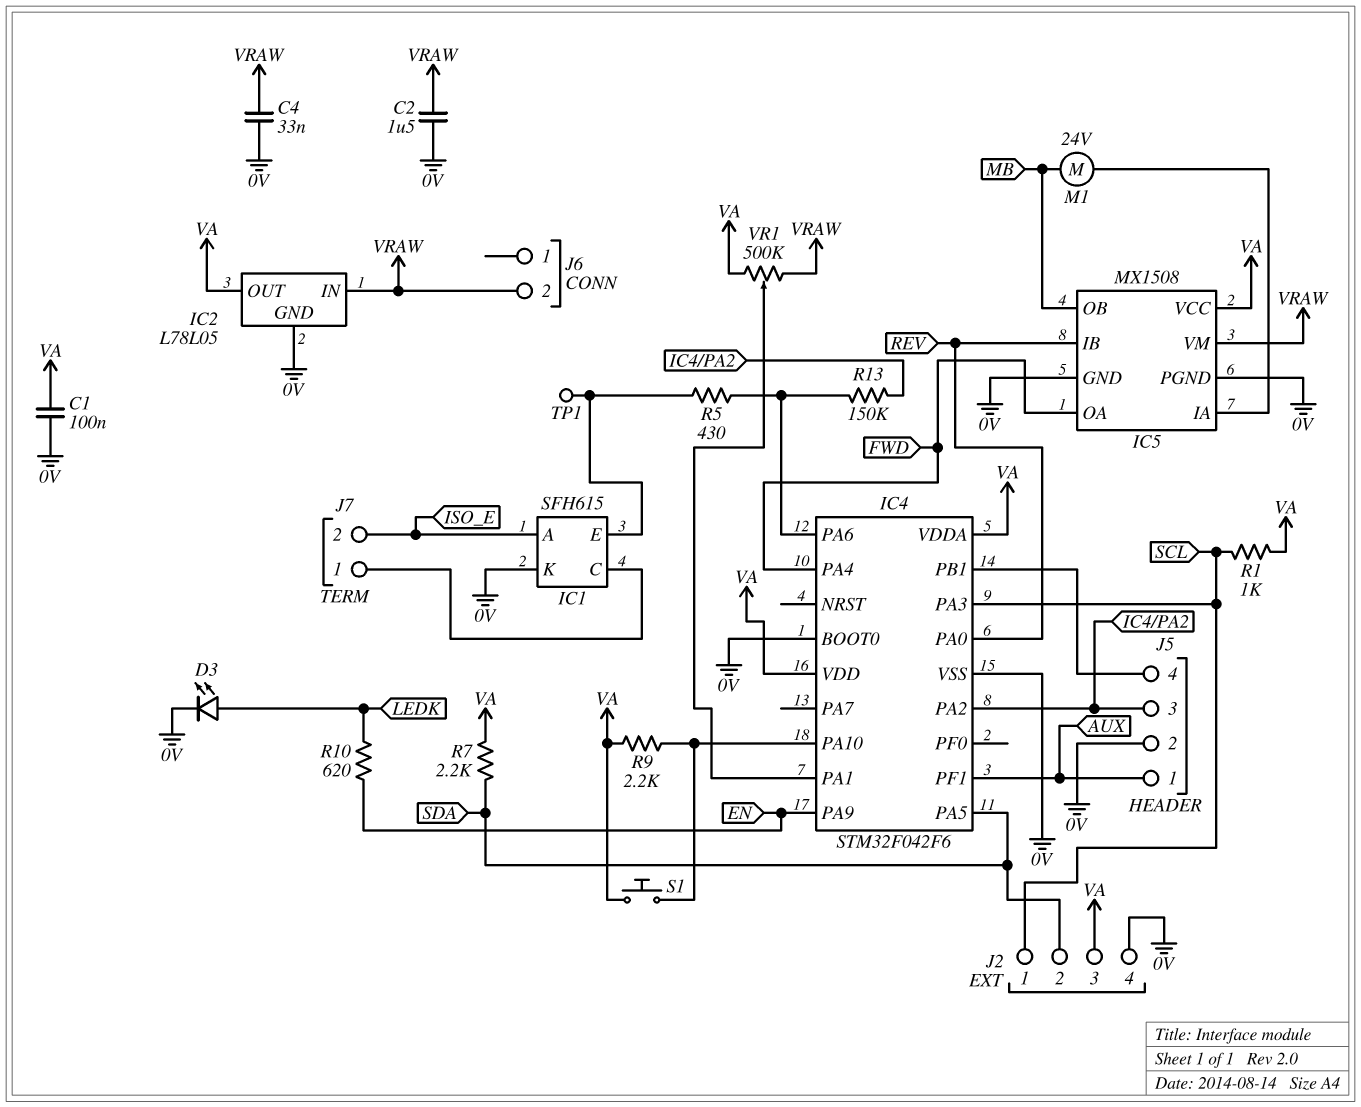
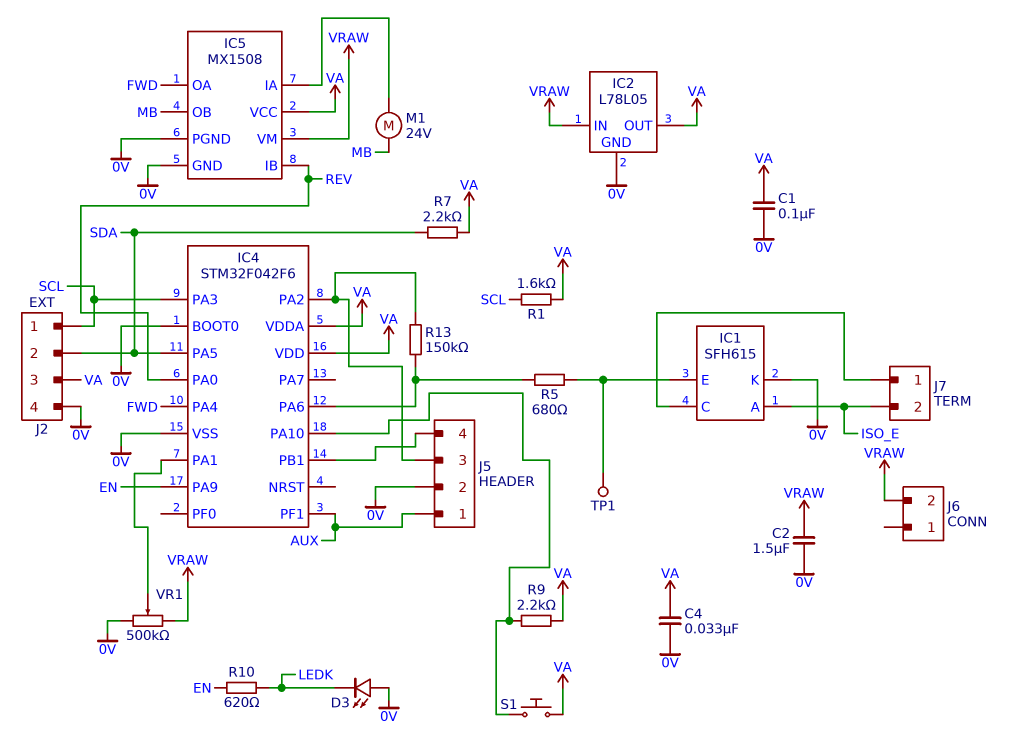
C4: 33nF (0V, VRAW) -> 33nF (0V, VA)
D3: LED (A LEDK, K 0V) -> LED (A 0V, K LEDK)
R1: 1k (SCL, VA) -> 1.6k (SCL, VA)
R5: 430 (IC1/E, IC4/PA6) -> 680 (IC1/E, IC4/PA6)
VR1: 500k (VA, VRAW, wiper IC4/PA1) -> 500k (0V, VRAW, wiper IC4/PA1)

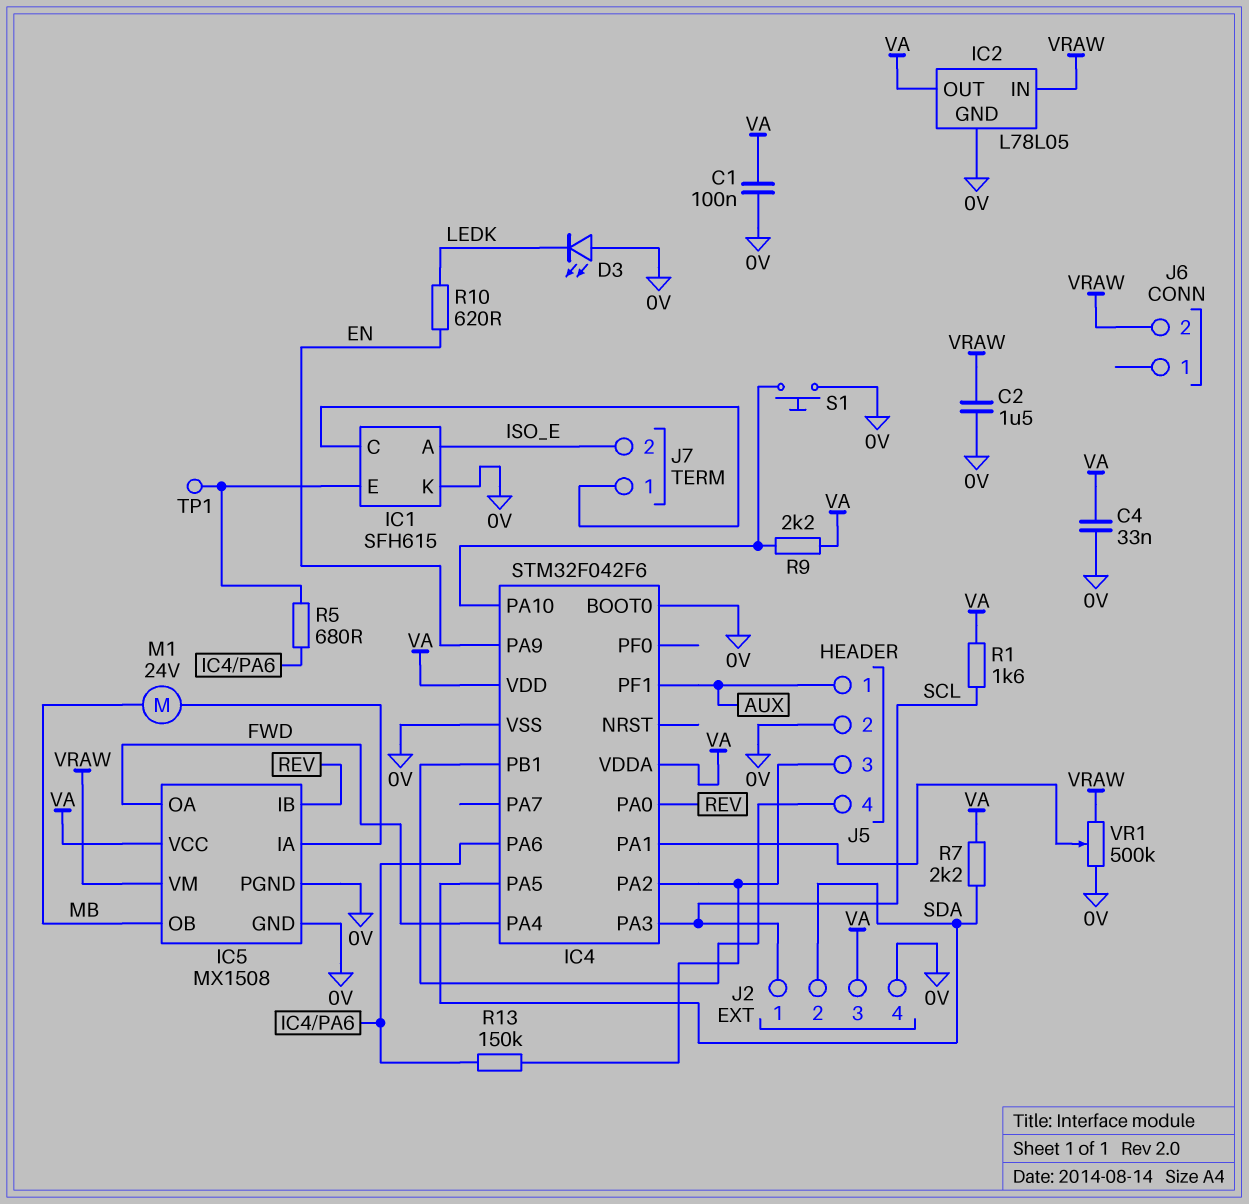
S1: button (IC4/PA10, VA) -> button (0V, IC4/PA10)

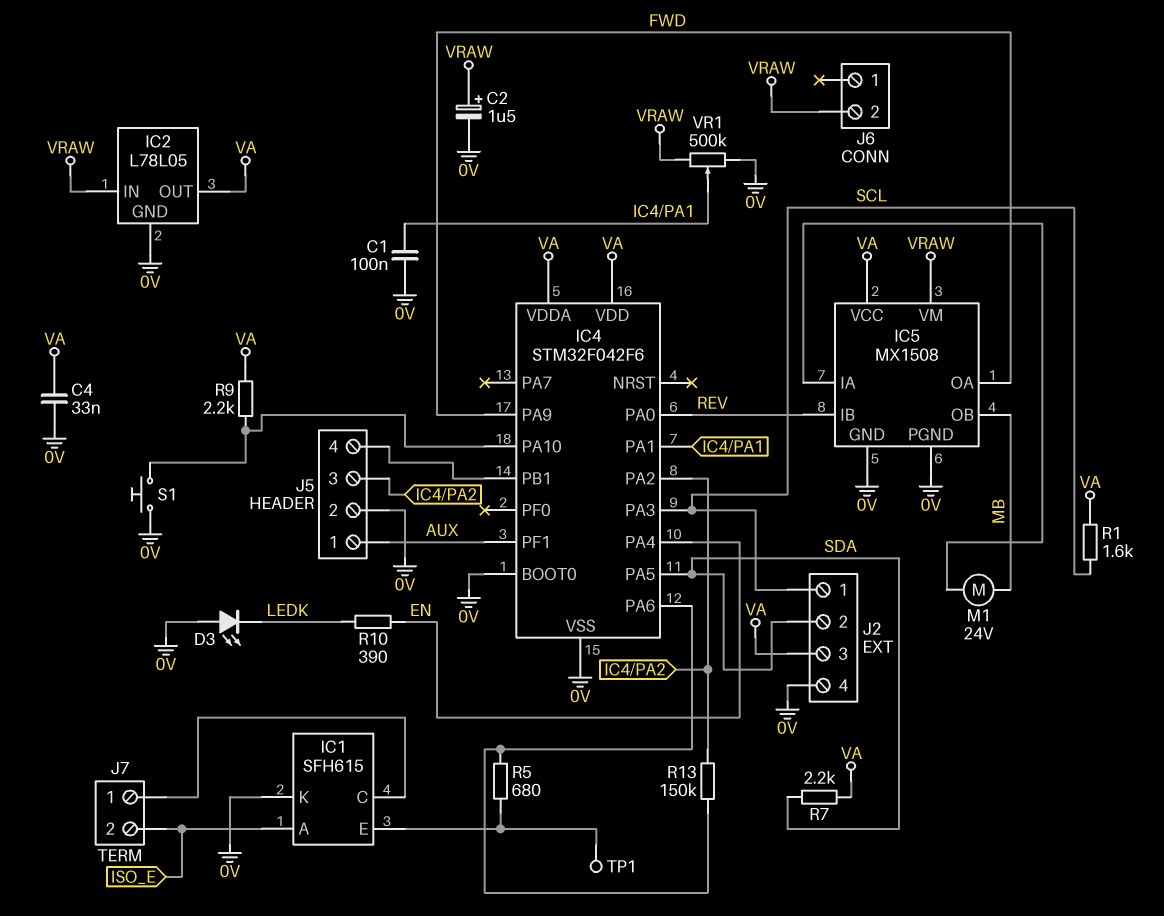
C1: 100nF (0V, VA) -> 100nF (0V, IC4/PA1)
C2: 1.5uF (0V, VRAW) -> 1.5uF (plus VRAW, minus 0V)
IC4 pin PA4: FWD -> EN
IC4 pin PA9: EN -> FWD
R10: 620 (EN, LEDK) -> 390 (EN, LEDK)

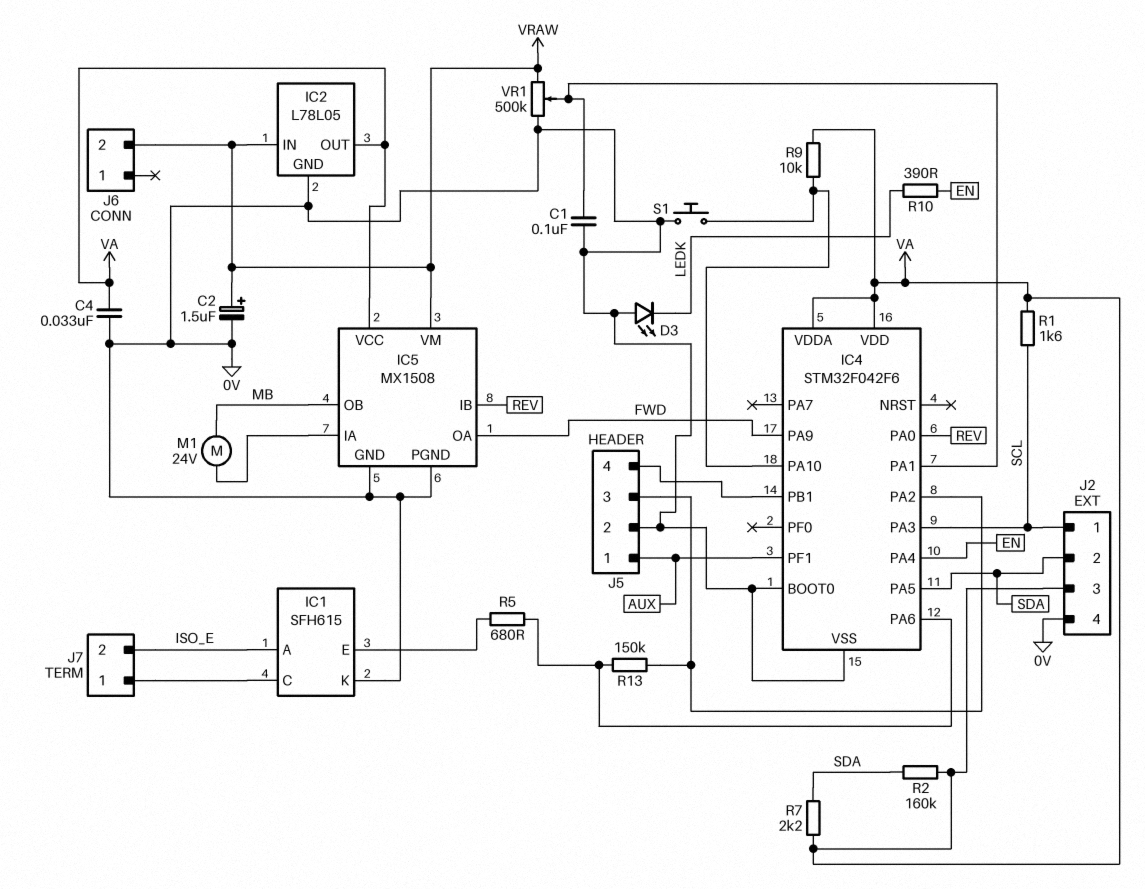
R2: none -> 160k (SDA, VA)
R9: 2.2k (IC4/PA10, VA) -> 10k (IC4/PA10, VA)
TP1: test point (IC1/E) -> none

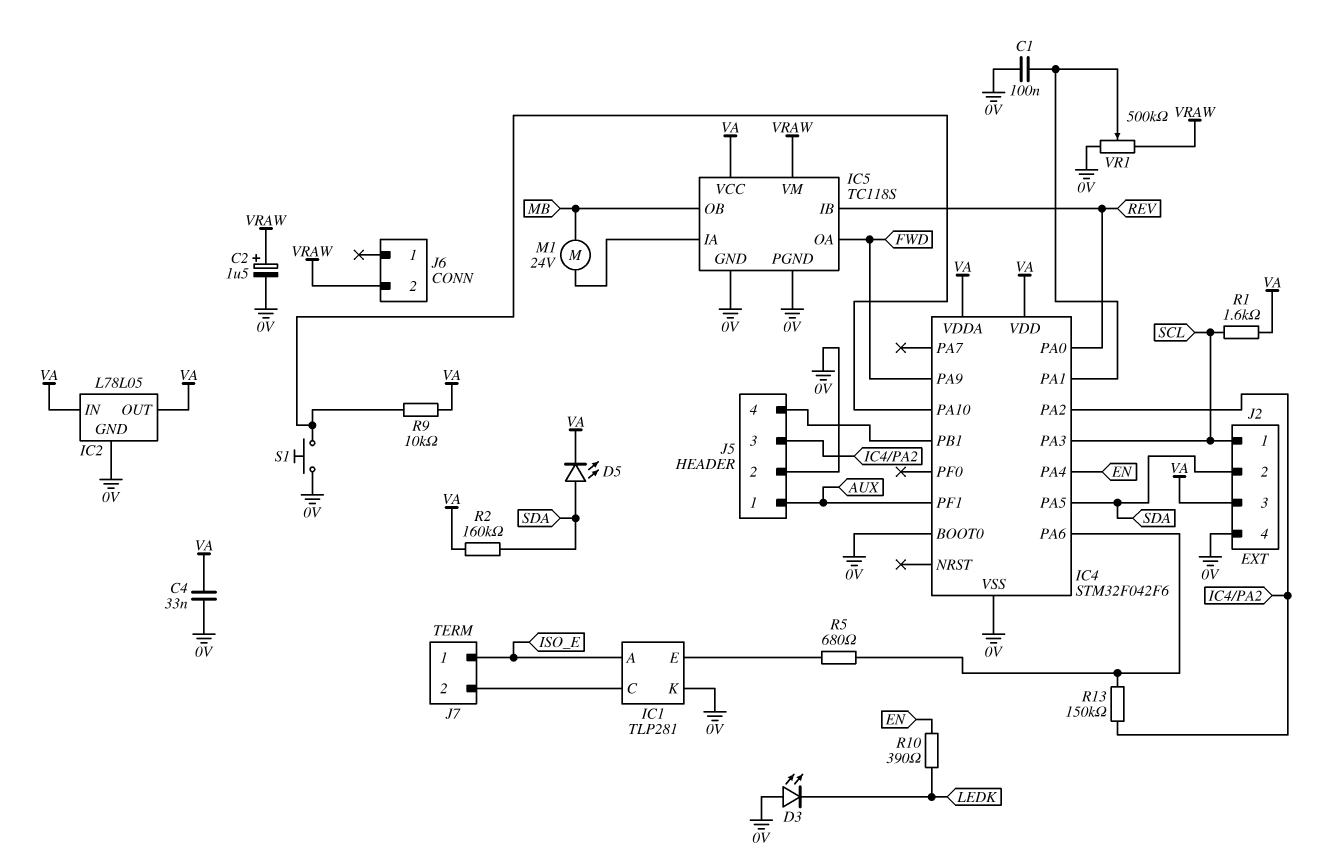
D5: none -> LED (A SDA, K VA)
IC1: SFH615 -> TLP281
IC2 pin IN: VRAW -> VA
IC5: MX1508 -> TC118S
J7 pin 1: IC1/C -> ISO_E
J7 pin 2: ISO_E -> IC1/C
R7: 2.2k (SDA, VA) -> none

